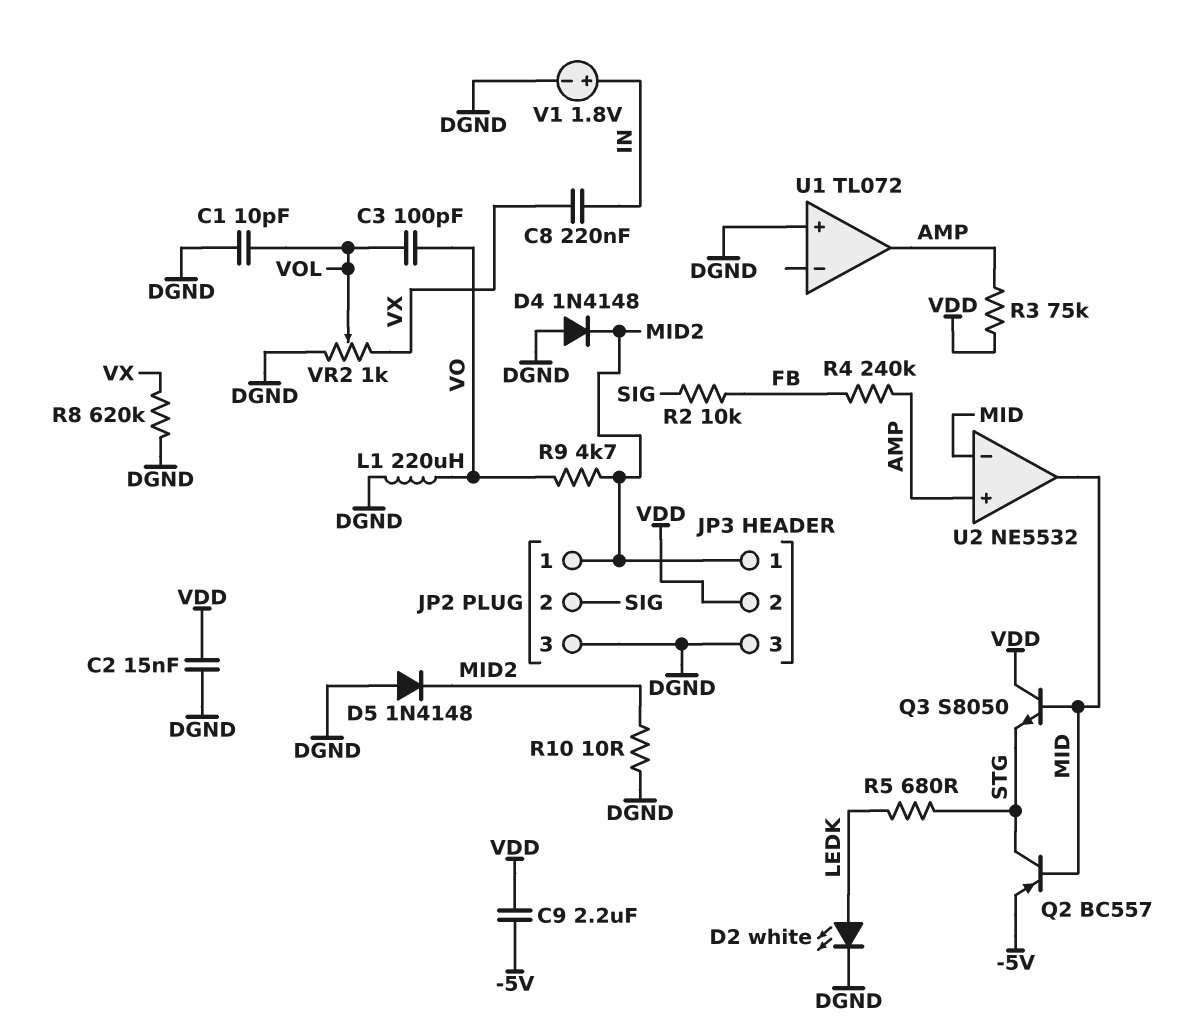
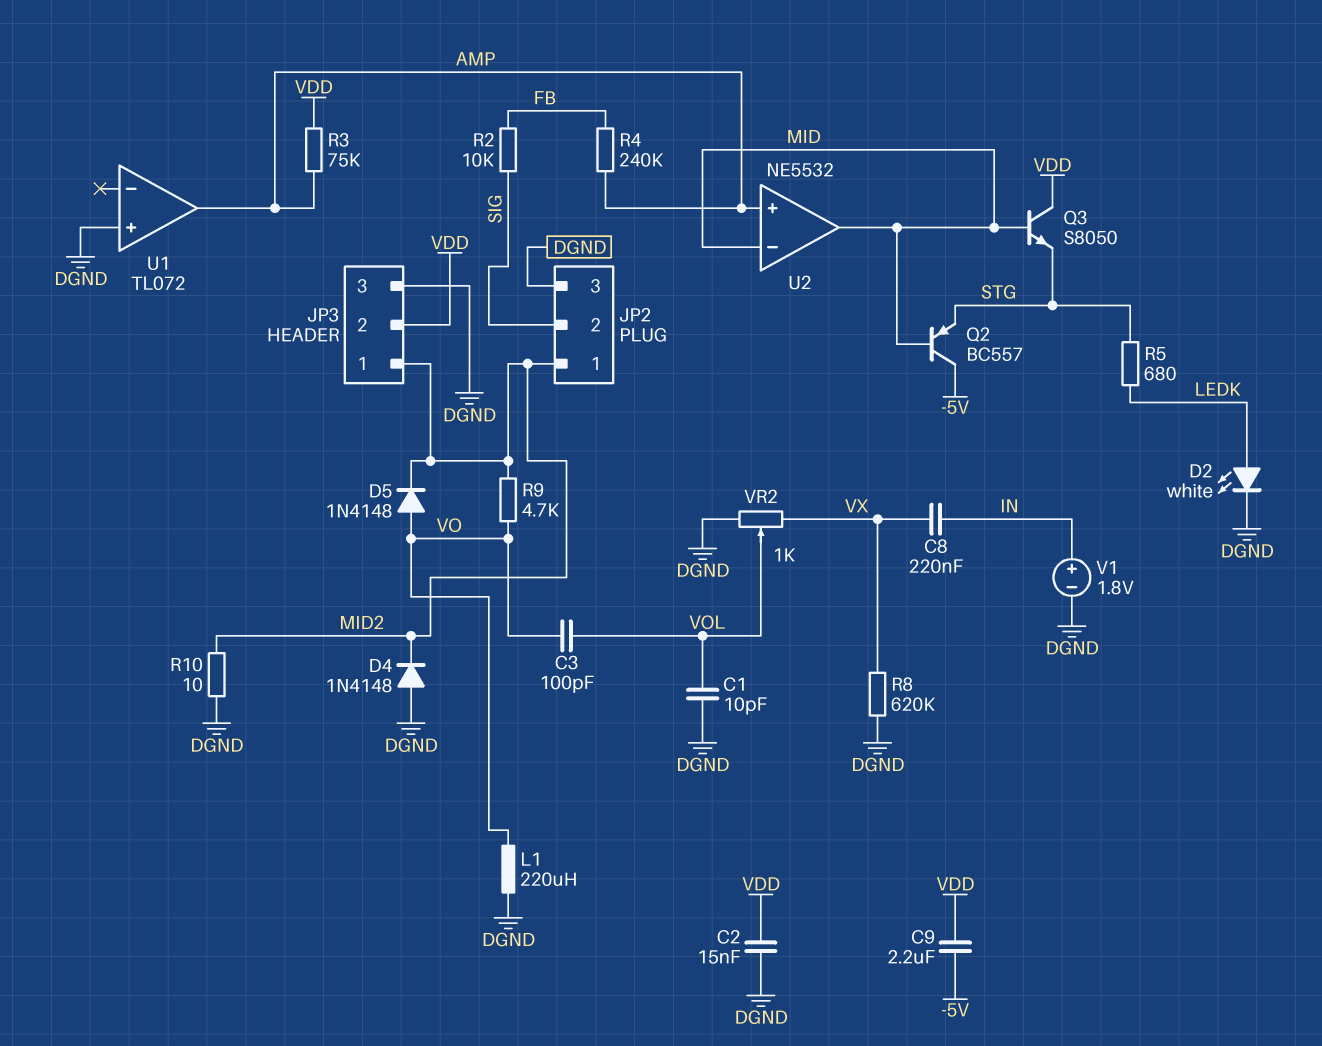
D5: diode 1N4148 (A DGND, K MID2) -> diode 1N4148 (A VO, K MID2)
Q2: PNP BC557 (B MID, C STG, E -5V) -> PNP BC557 (B MID, C -5V, E STG)

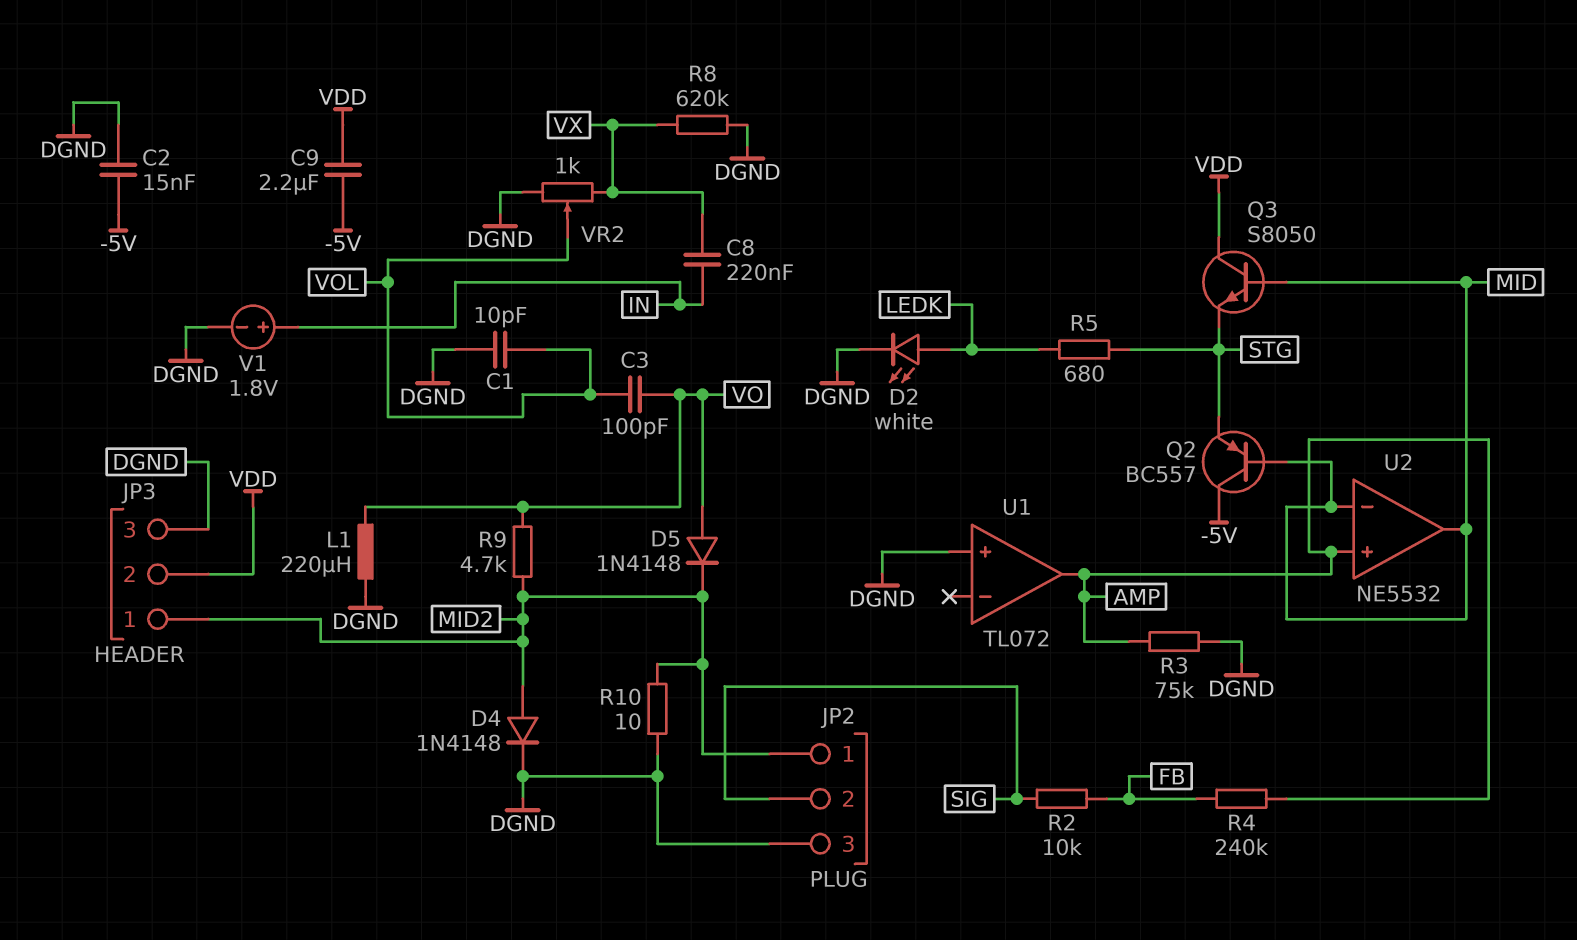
C2: 15nF (DGND, VDD) -> 15nF (-5V, DGND)
D4: diode 1N4148 (A DGND, K MID2) -> diode 1N4148 (A MID2, K DGND)
R3: 75k (AMP, VDD) -> 75k (AMP, DGND)

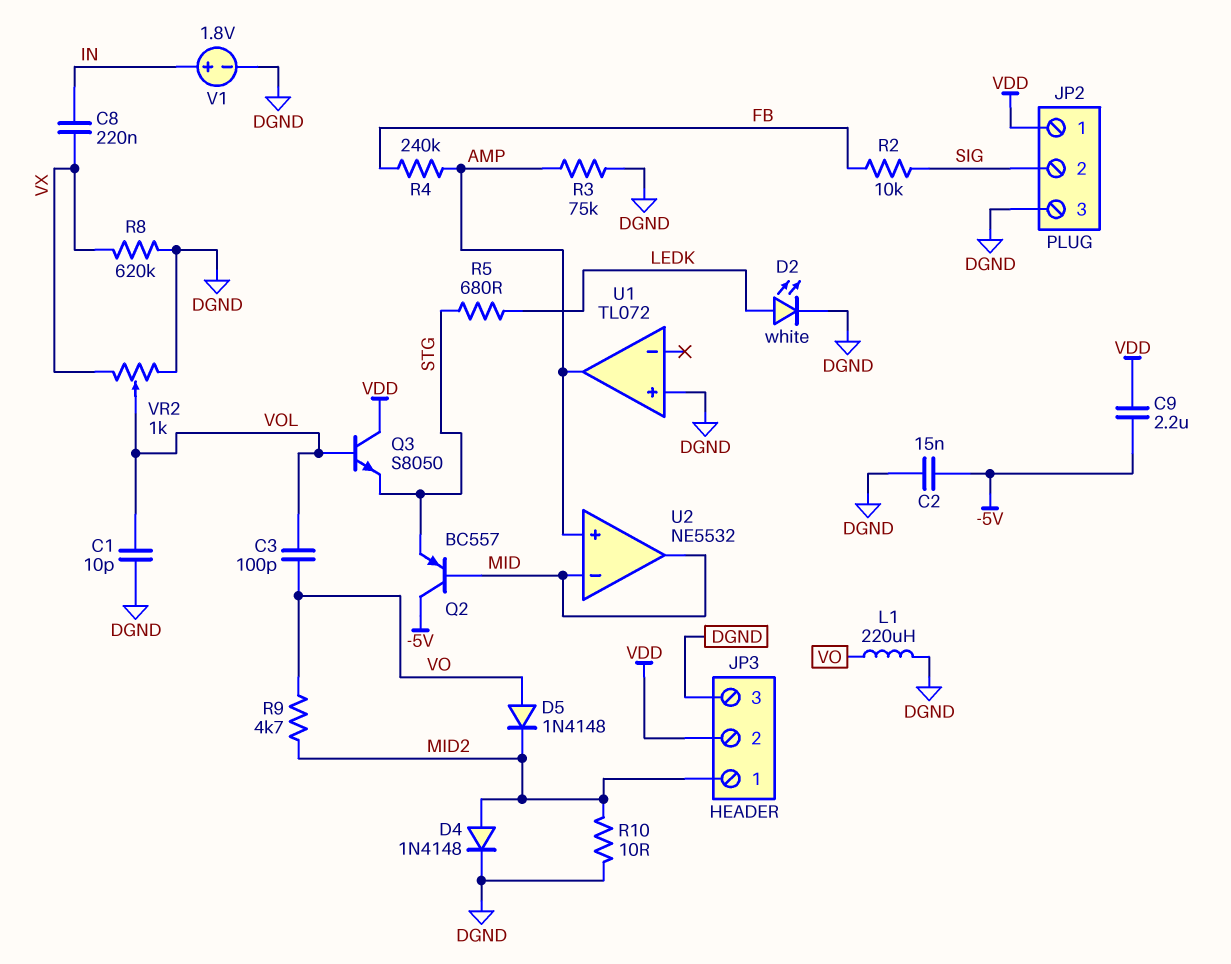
JP2 pin 1: MID2 -> VDD
Q3: NPN S8050 (B MID, C VDD, E STG) -> NPN S8050 (B VOL, C VDD, E STG)

